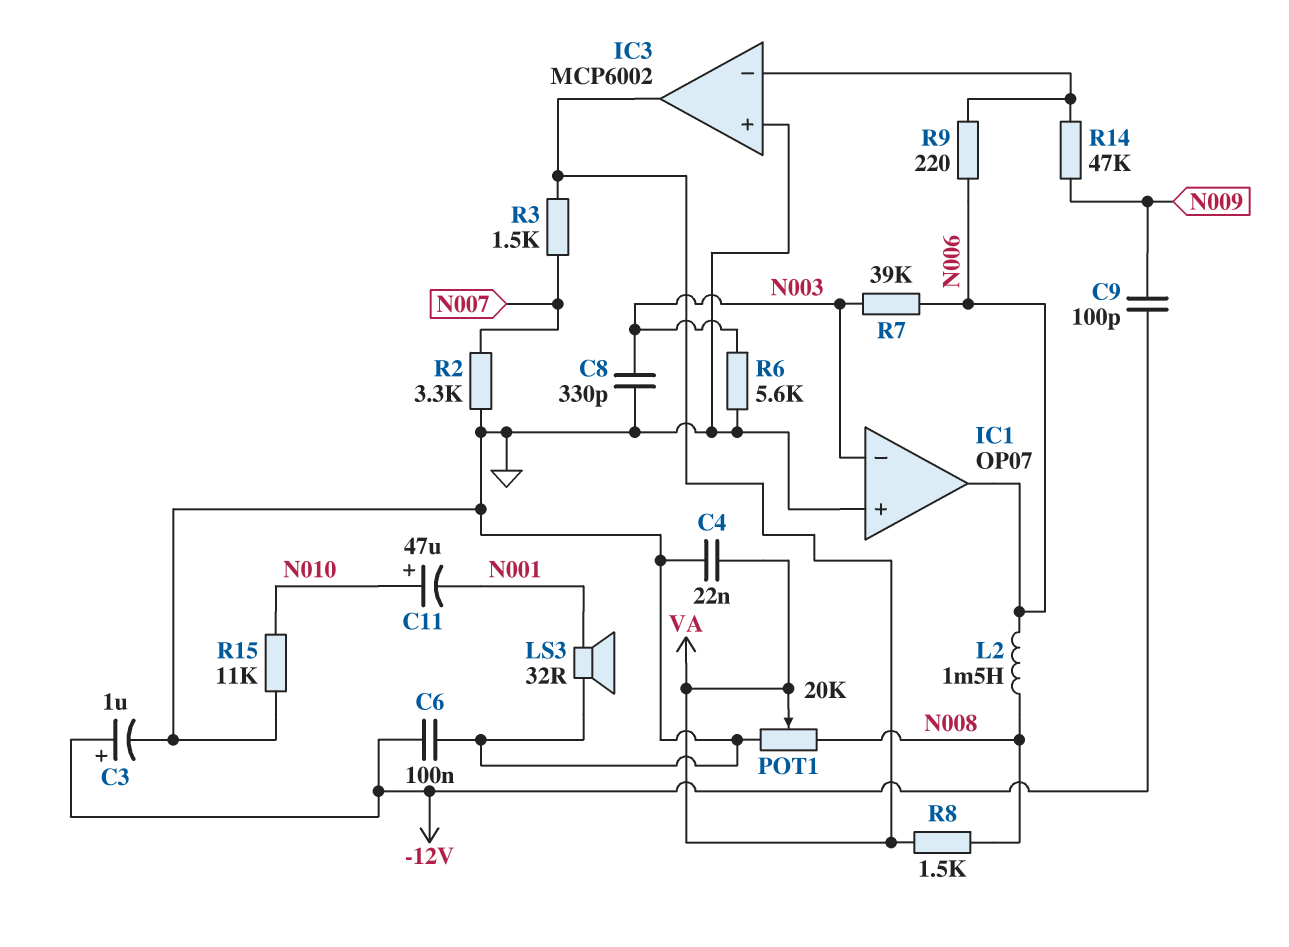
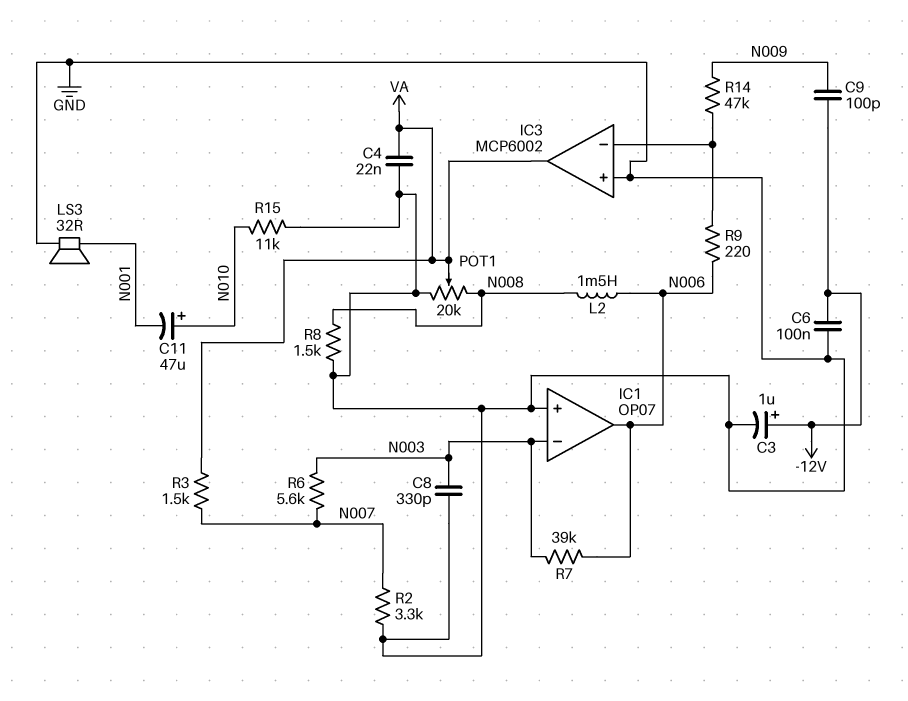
R6: 5.6k (GND, N003) -> 5.6k (N003, N007)
R8: 1.5k (N008, VA) -> 1.5k (GND, N008)

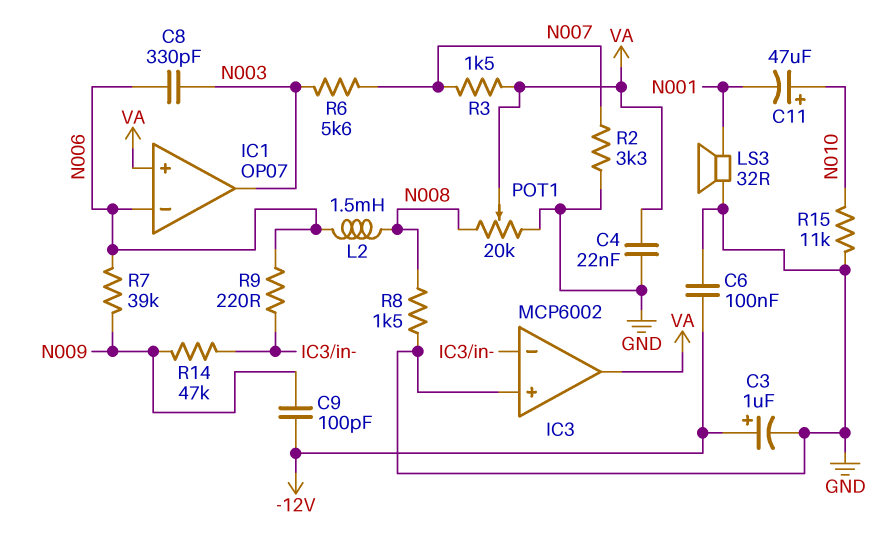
C8: 330pF (GND, N003) -> 330pF (N003, N006)
IC1 pin in+: GND -> VA
IC1 pin in-: N003 -> N006
IC1 pin out: N006 -> N003
R7: 39k (N003, N006) -> 39k (N006, N009)

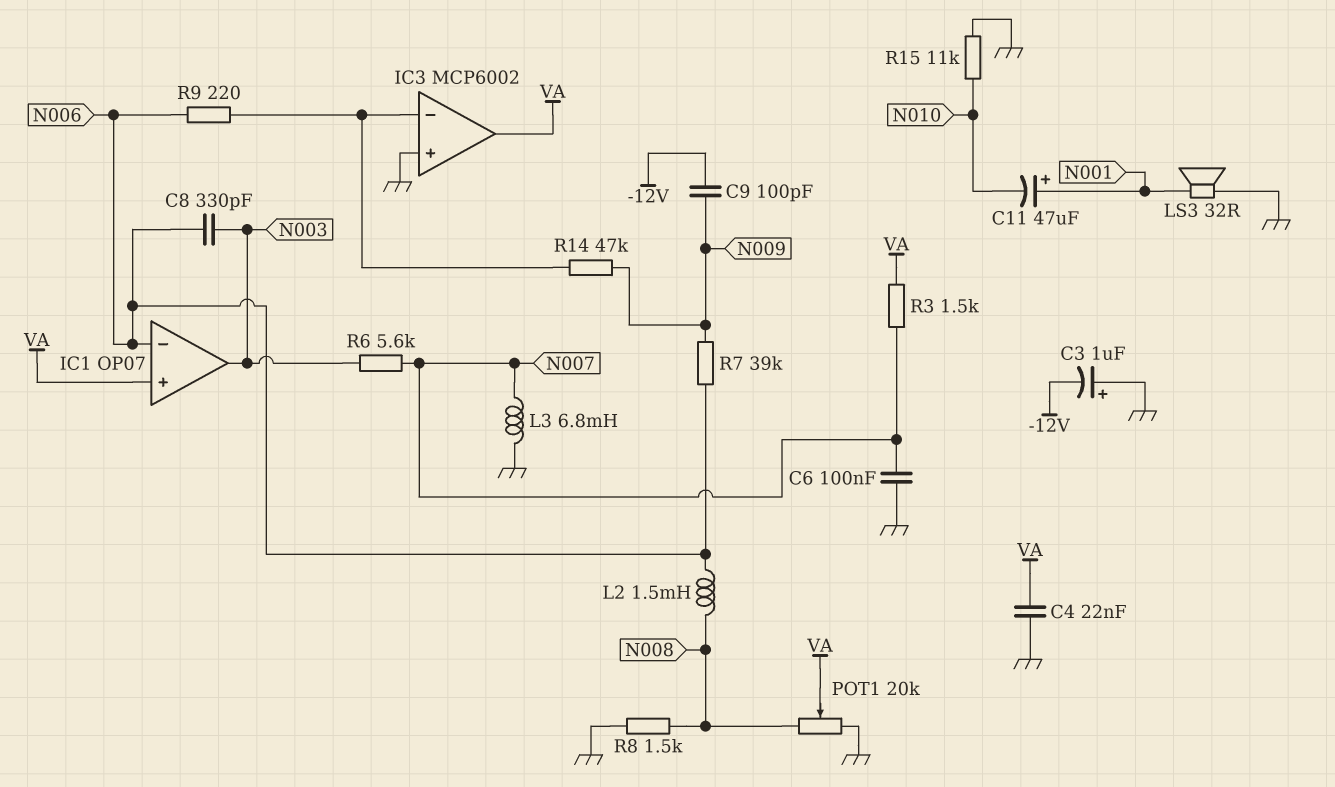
C3: 1uF (plus -12V, minus GND) -> 1uF (plus GND, minus -12V)
C6: 100nF (-12V, GND) -> 100nF (GND, N007)
C11: 47uF (plus N010, minus N001) -> 47uF (plus N001, minus N010)
L3: none -> 6.8mH (GND, N007)
R2: 3.3k (GND, N007) -> none

